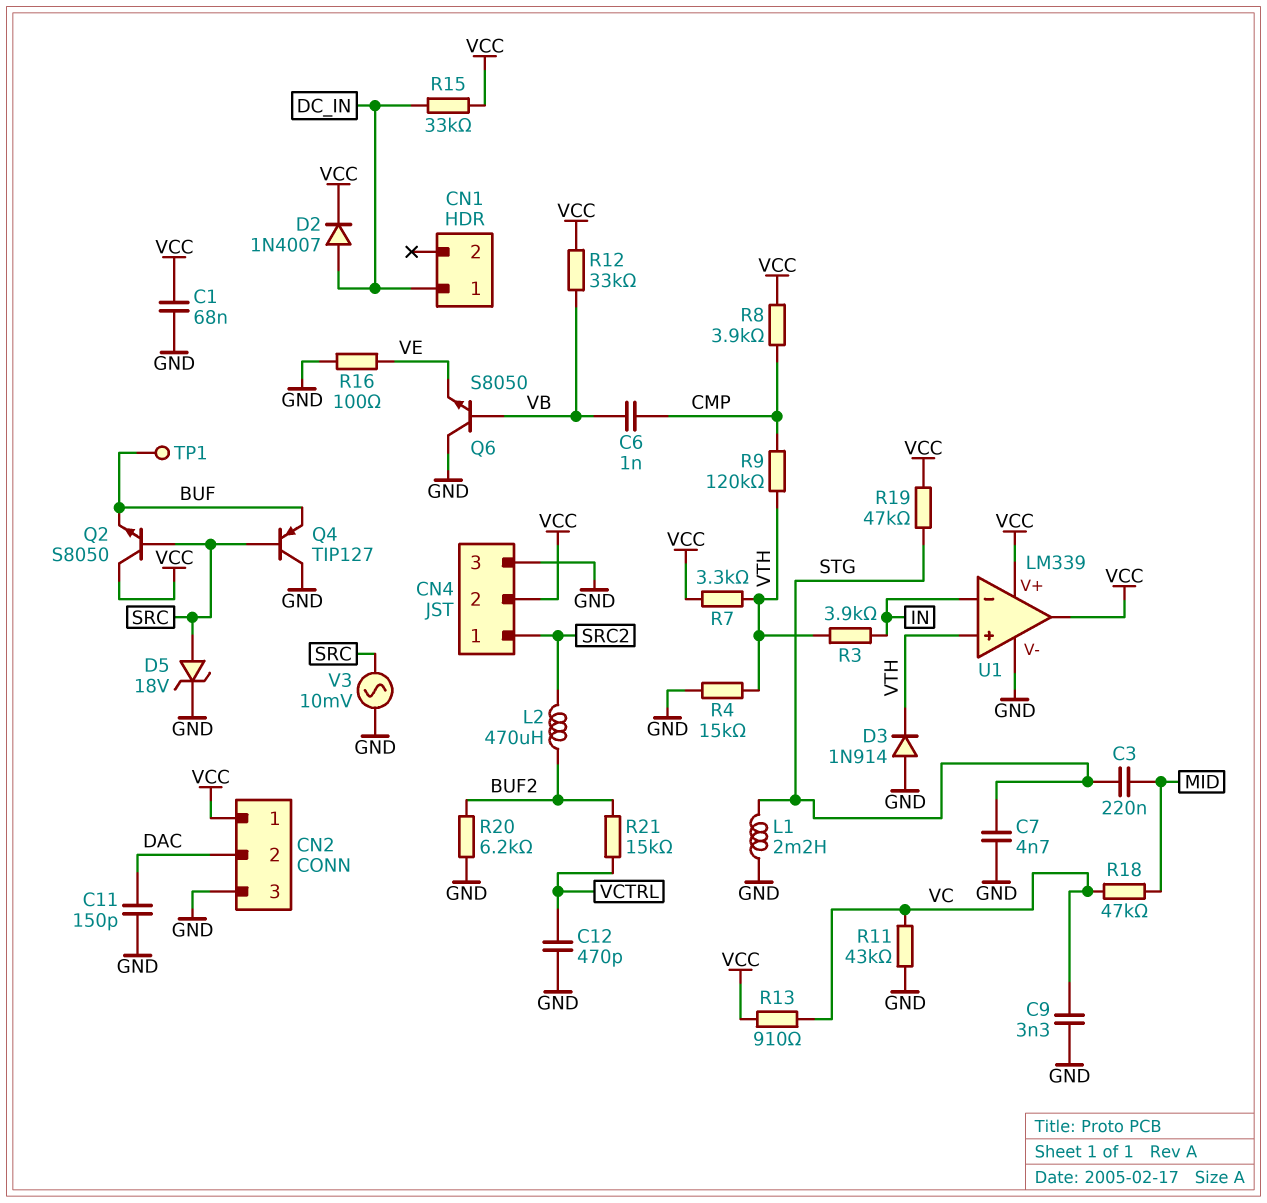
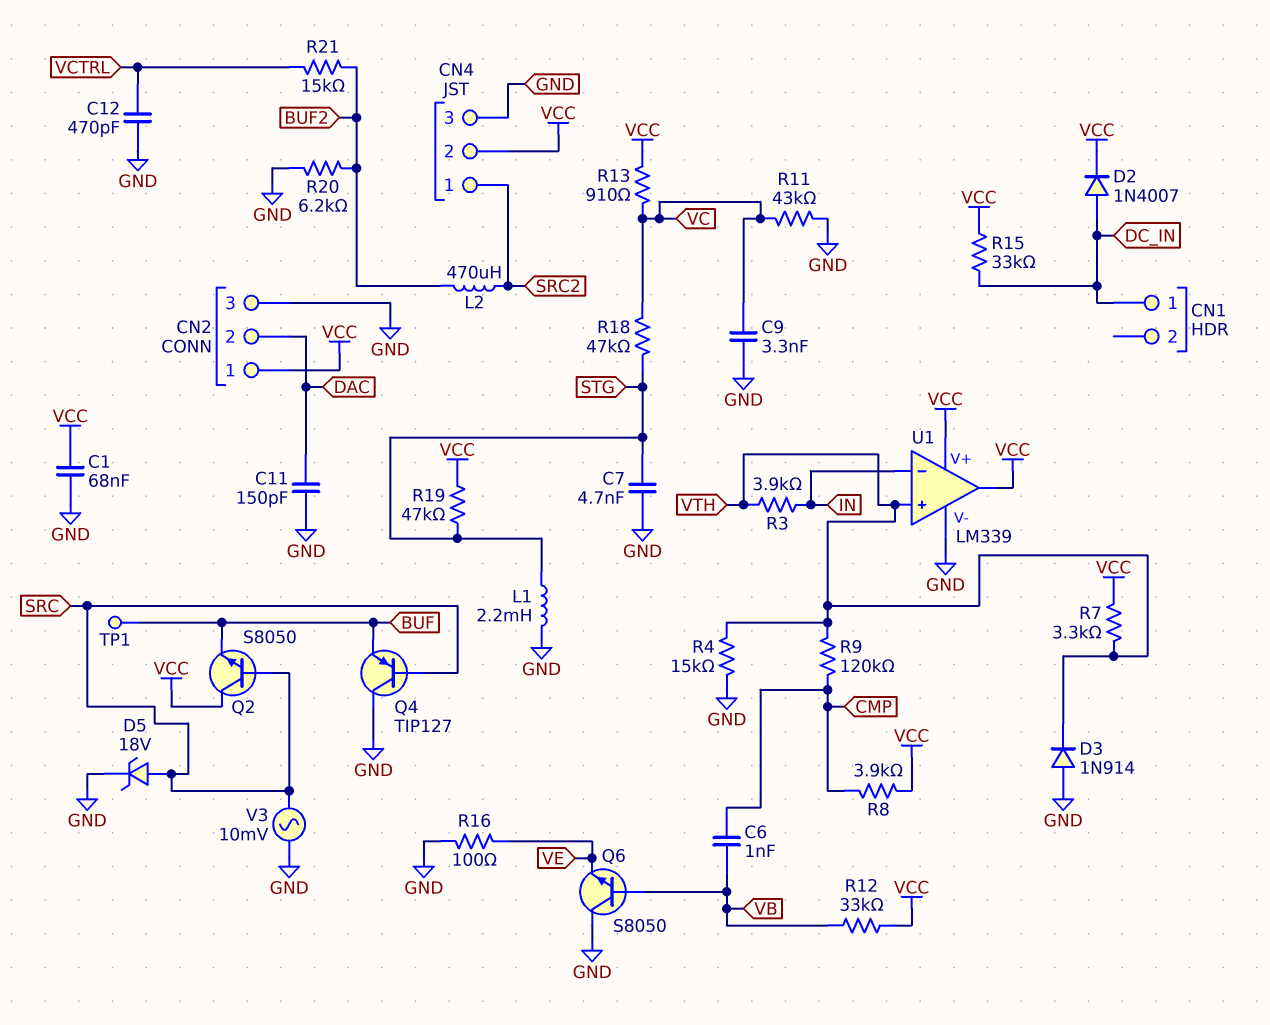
C3: 220nF (MID, STG) -> none
R18: 47k (MID, VC) -> 47k (STG, VC)

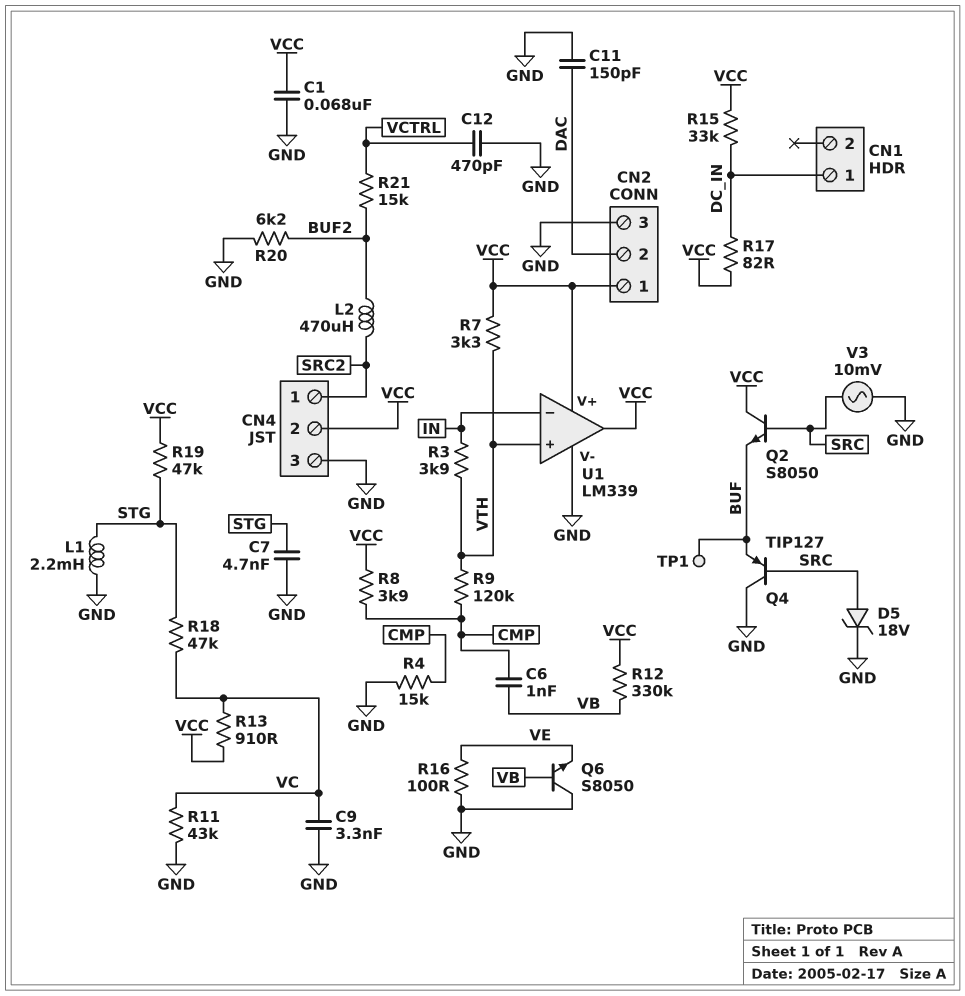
D2: diode 1N4007 (A DC_IN, K VCC) -> none
D3: diode 1N914 (A GND, K VTH) -> none
R4: 15k (GND, VTH) -> 15k (CMP, GND)
R12: 33k (VB, VCC) -> 330k (VB, VCC)
R17: none -> 82 (DC_IN, VCC)

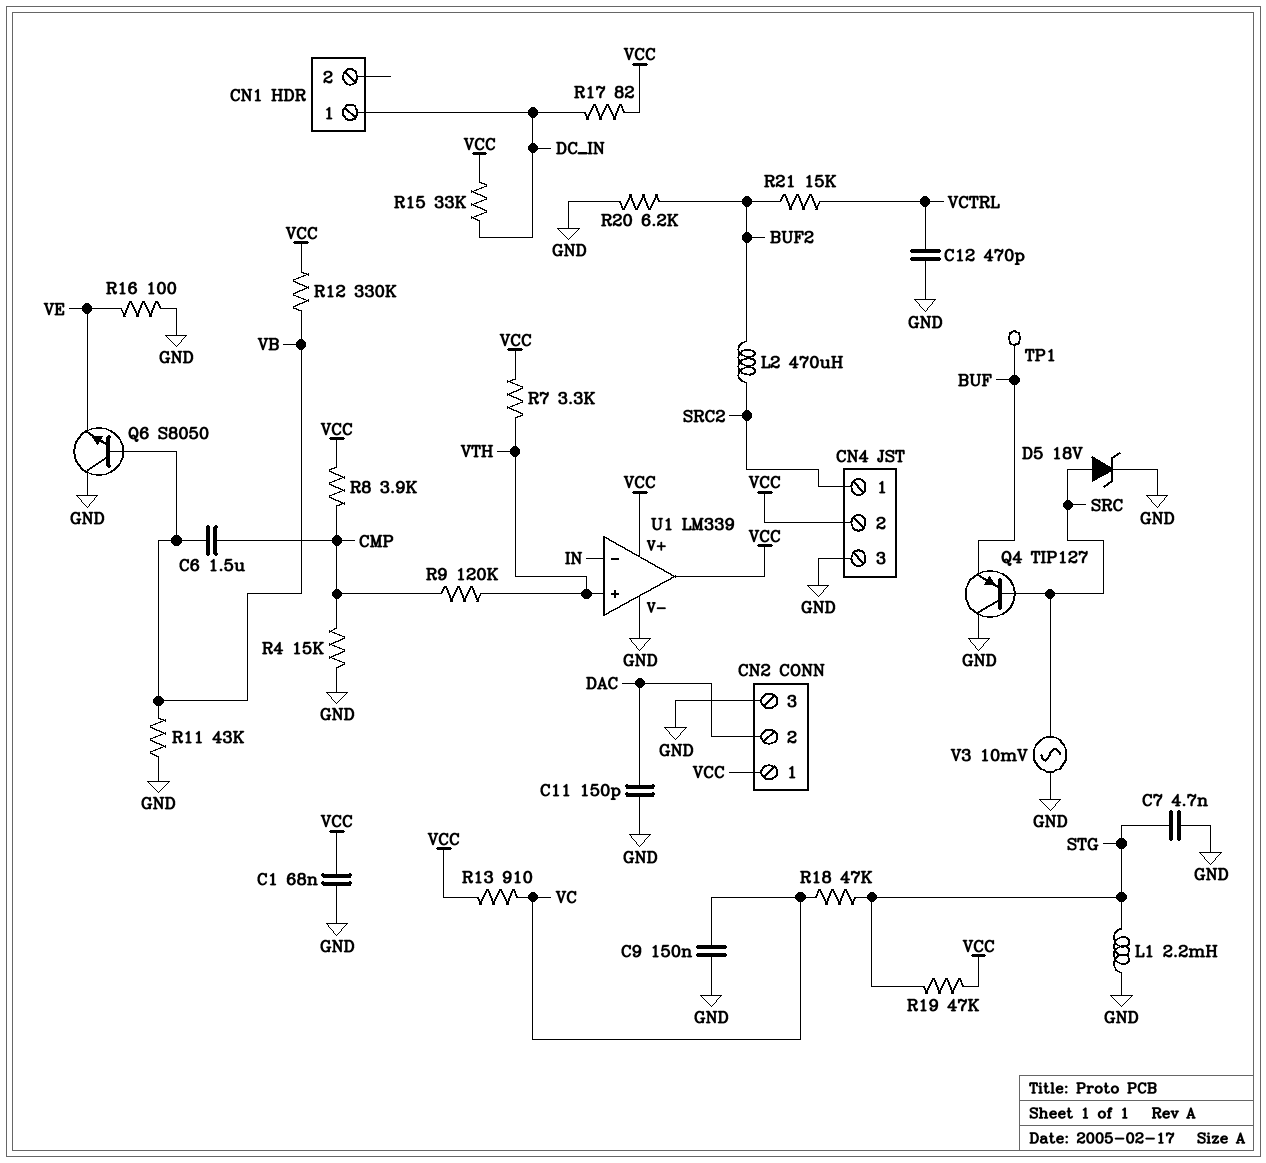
C6: 1nF (CMP, VB) -> 1.5uF (CMP, VB)
C9: 3.3nF (GND, VC) -> 150nF (GND, VC)
Q2: NPN S8050 (B SRC, C VCC, E BUF) -> none
R3: 3.9k (IN, VTH) -> none
R11: 43k (GND, VC) -> 43k (GND, VB)

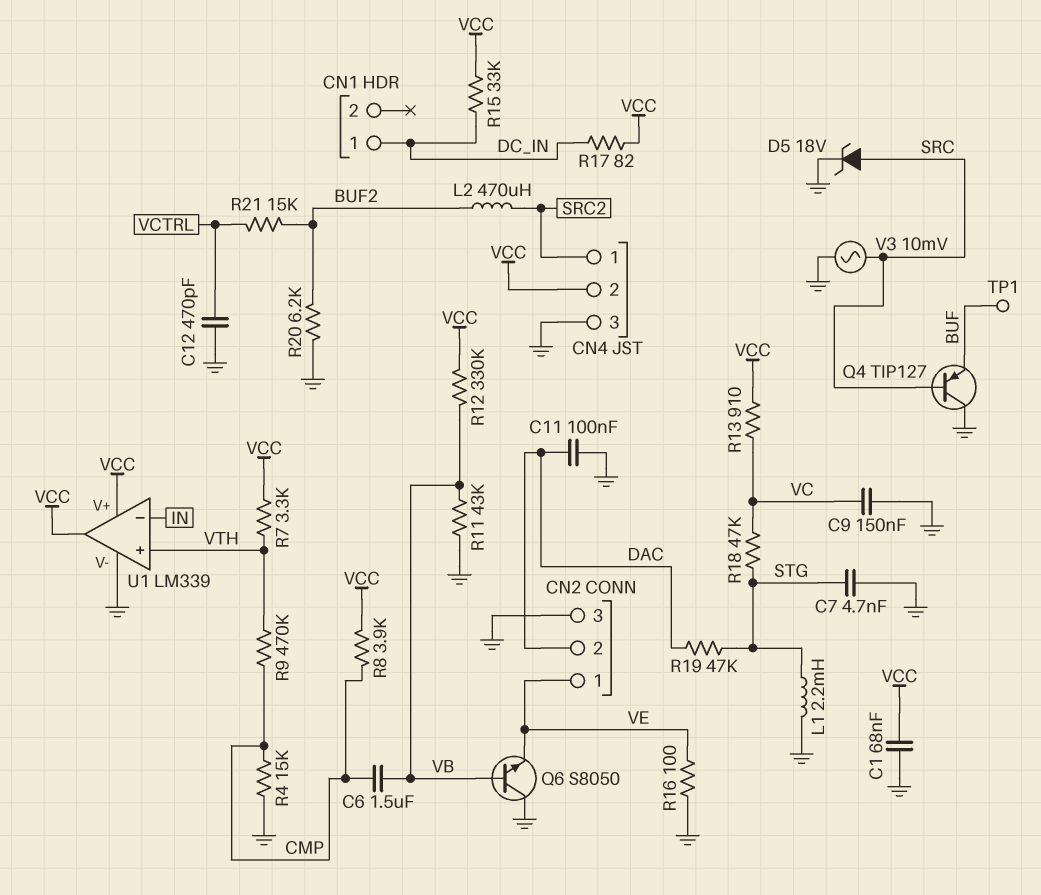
C11: 150pF (DAC, GND) -> 100nF (DAC, GND)
CN2 pin 1: VCC -> VE
R9: 120k (CMP, VTH) -> 470k (CMP, VTH)
R19: 47k (STG, VCC) -> 47k (DAC, STG)

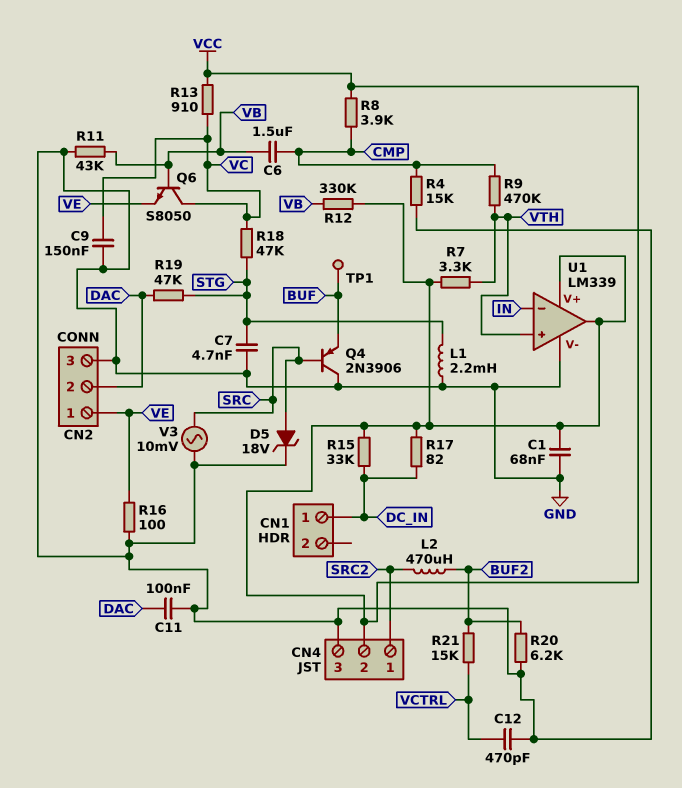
Q4: PNP TIP127 (B SRC, C GND, E BUF) -> PNP 2N3906 (B SRC, C GND, E BUF)
Q6: NPN S8050 (B VB, C GND, E VE) -> NPN S8050 (B VB, C VC, E VE)

